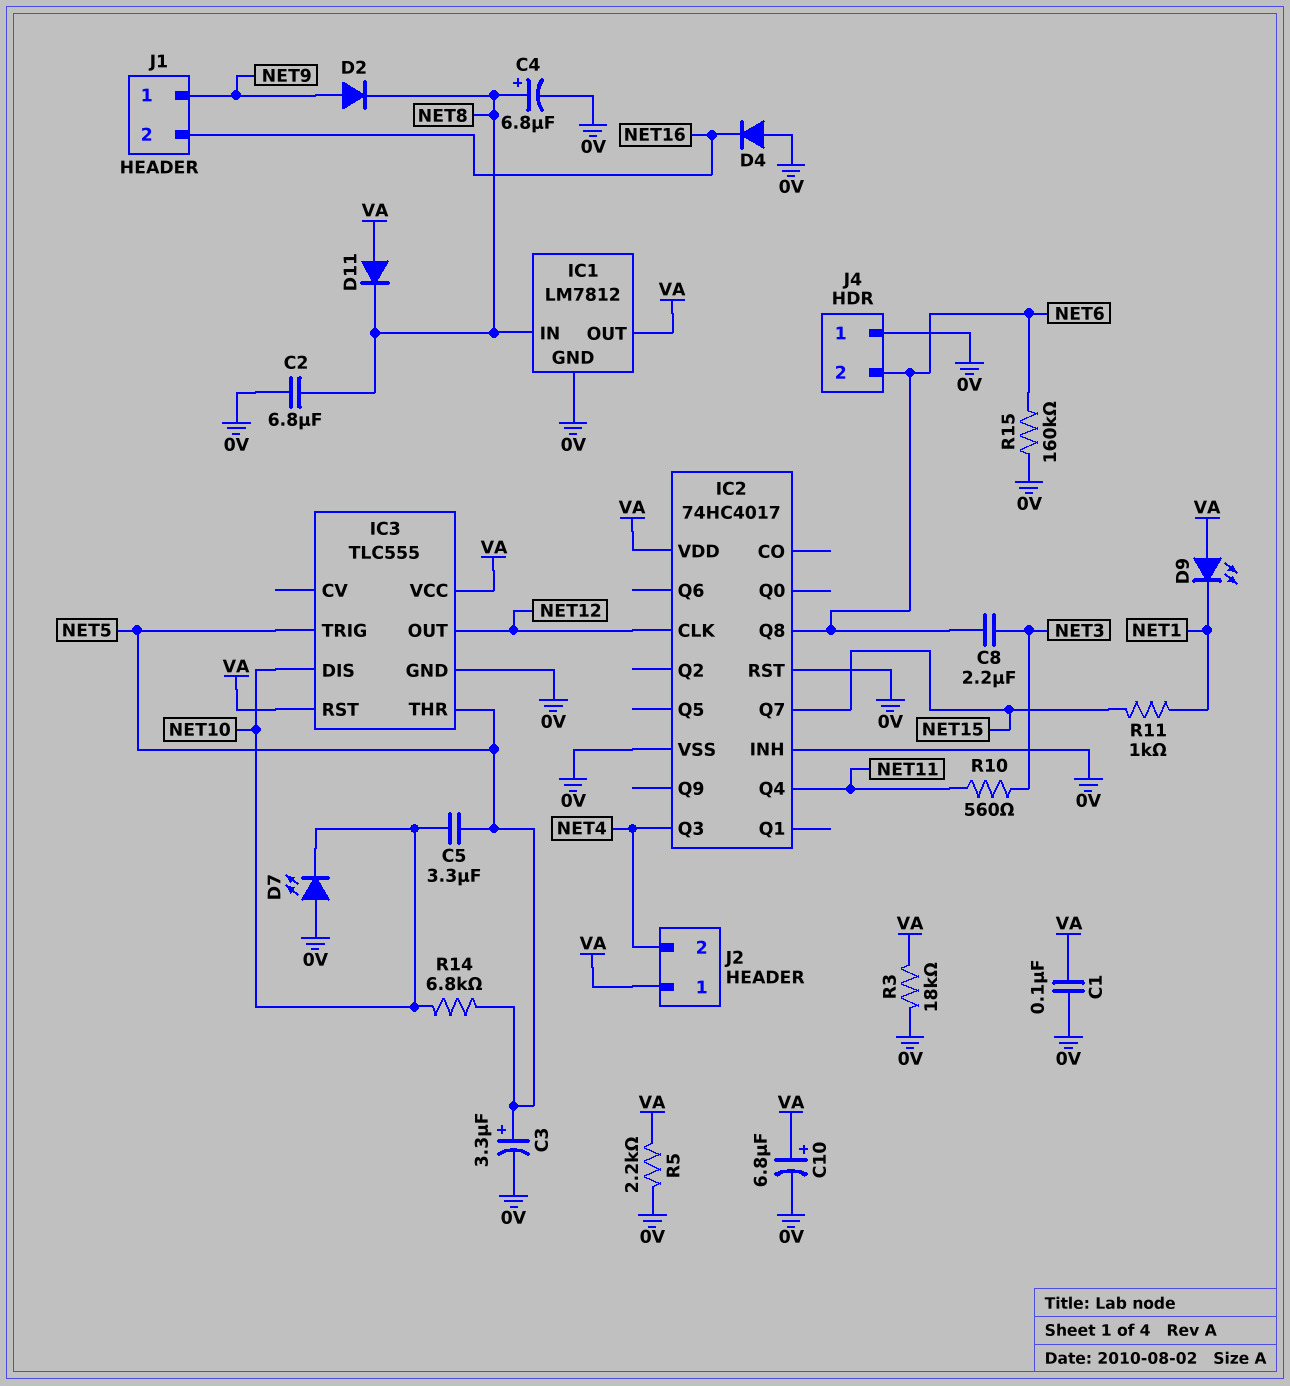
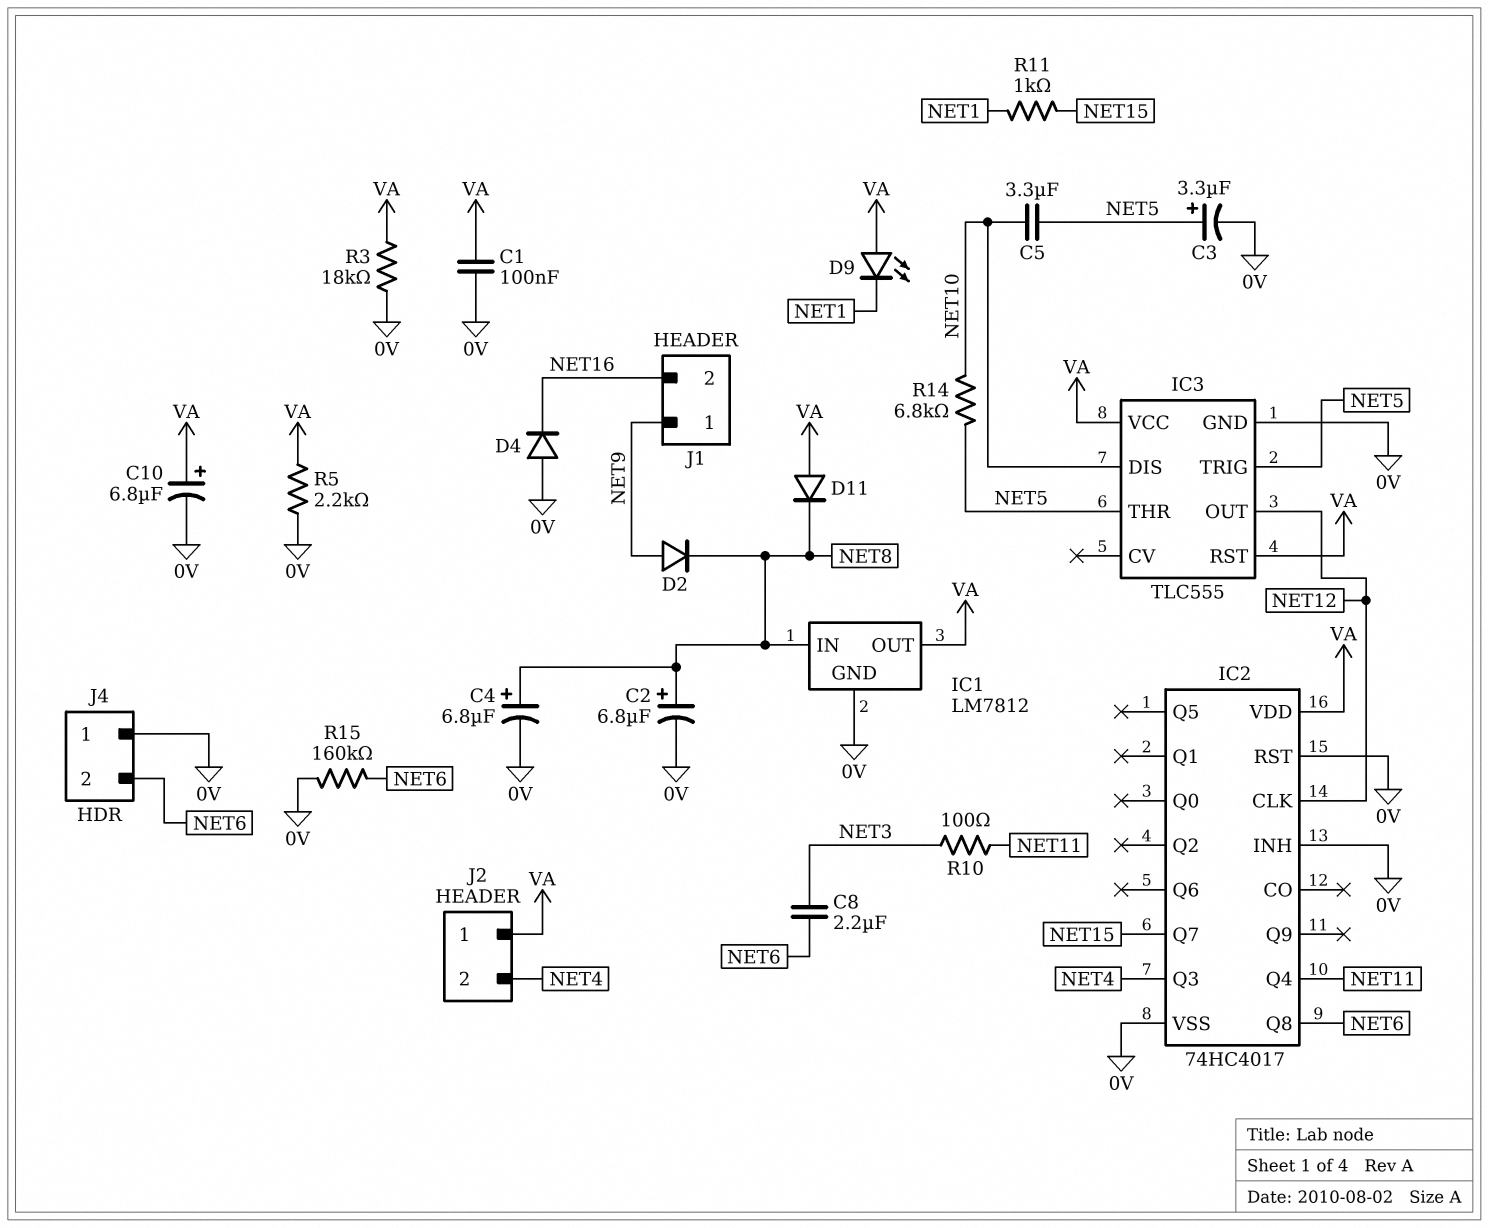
C2: 6.8uF (0V, NET8) -> 6.8uF (plus NET8, minus 0V)
D7: LED (A 0V, K NET10) -> none
R10: 560 (NET3, NET11) -> 100 (NET3, NET11)

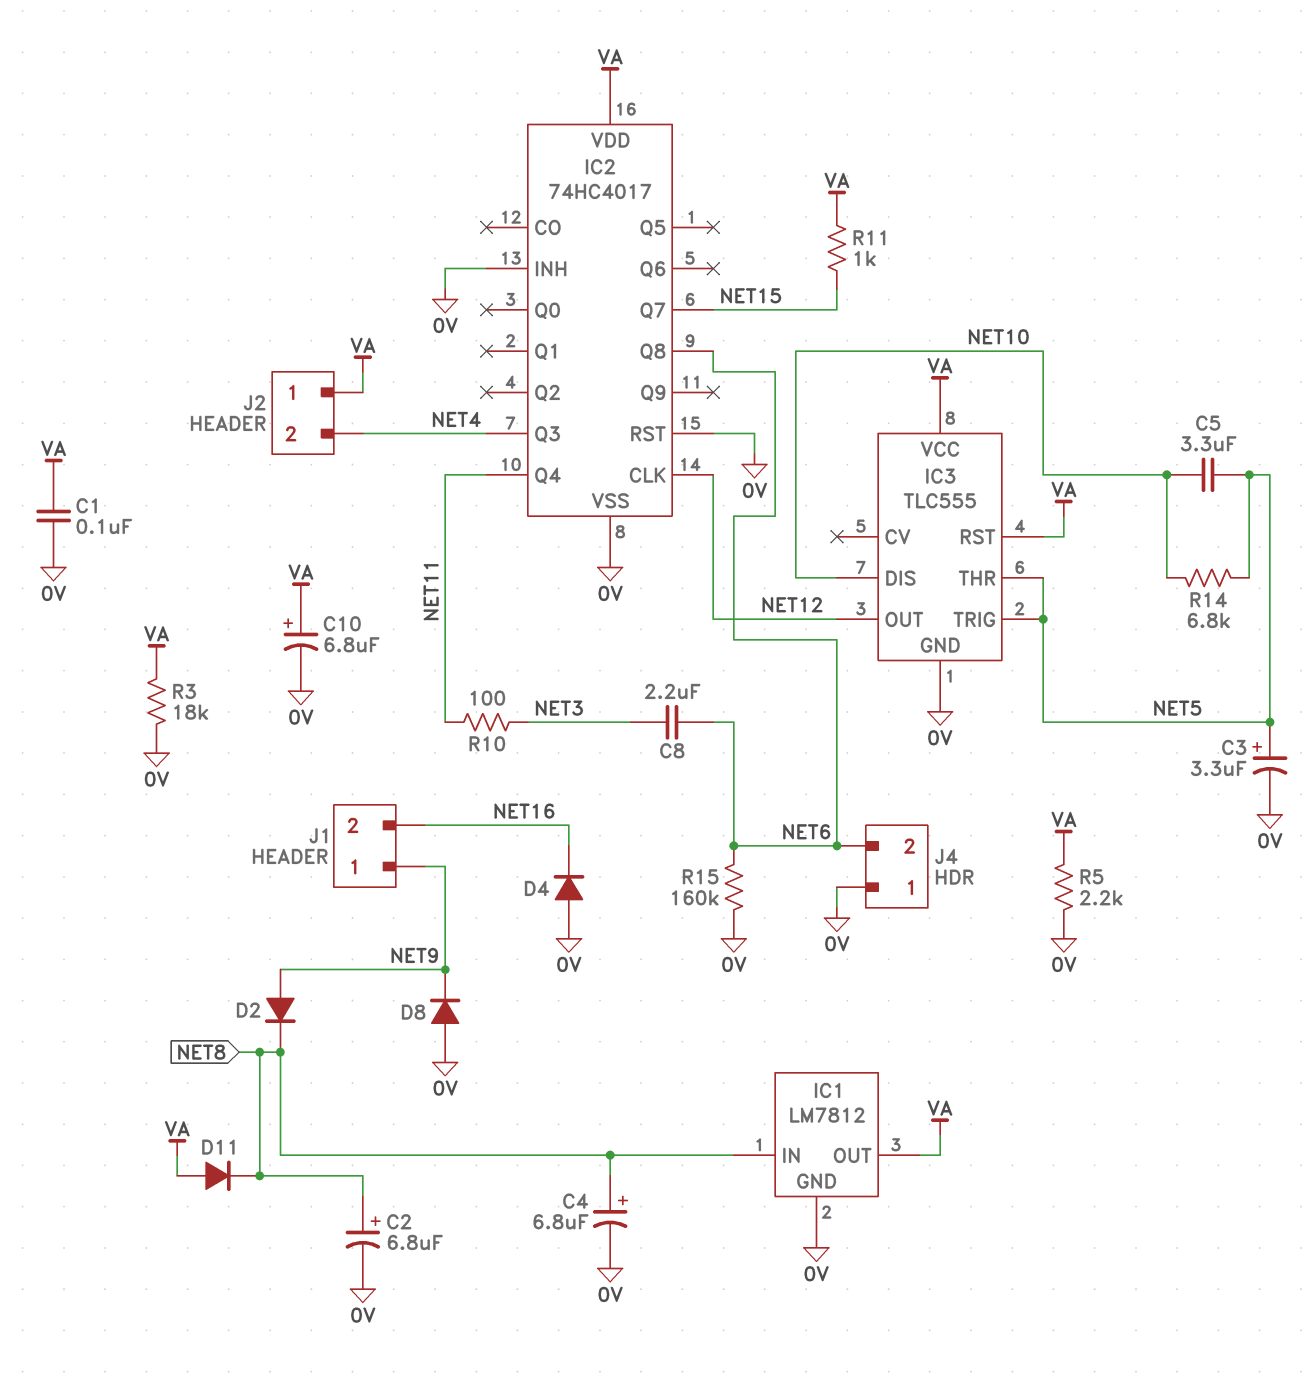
D8: none -> diode (A 0V, K NET9)
D9: LED (A VA, K NET1) -> none
R11: 1k (NET1, NET15) -> 1k (NET15, VA)

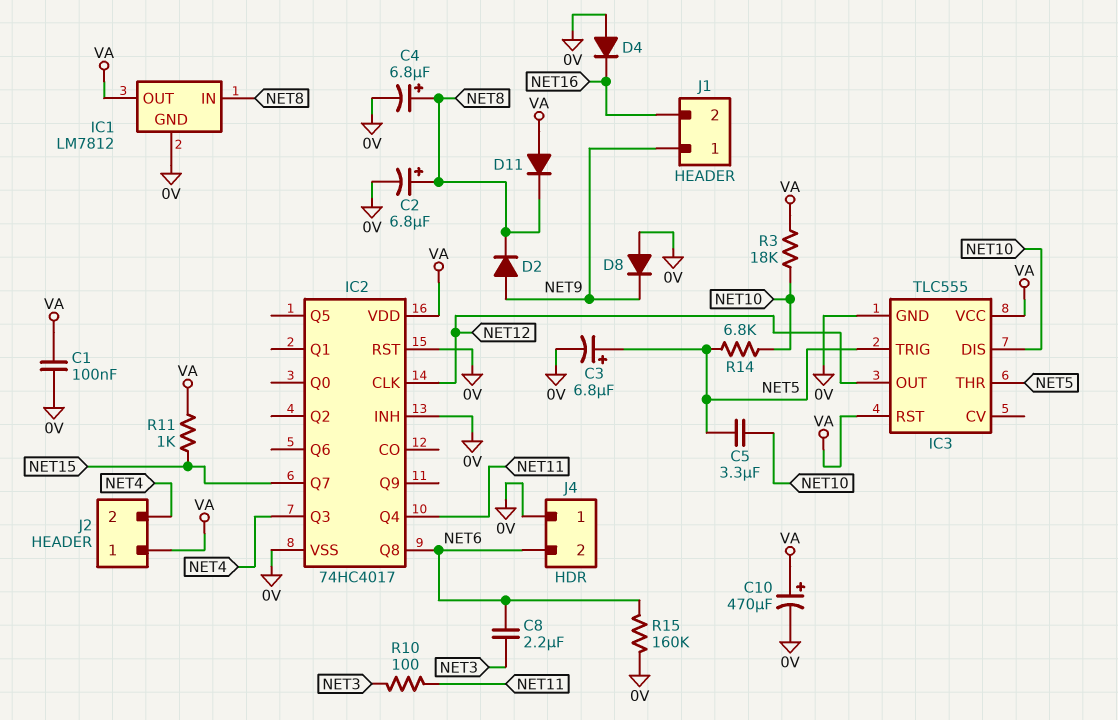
C3: 3.3uF (plus NET5, minus 0V) -> 6.8uF (plus NET5, minus 0V)
C10: 6.8uF (plus VA, minus 0V) -> 470uF (plus VA, minus 0V)
R3: 18k (0V, VA) -> 18k (NET10, VA)
R5: 2.2k (0V, VA) -> none

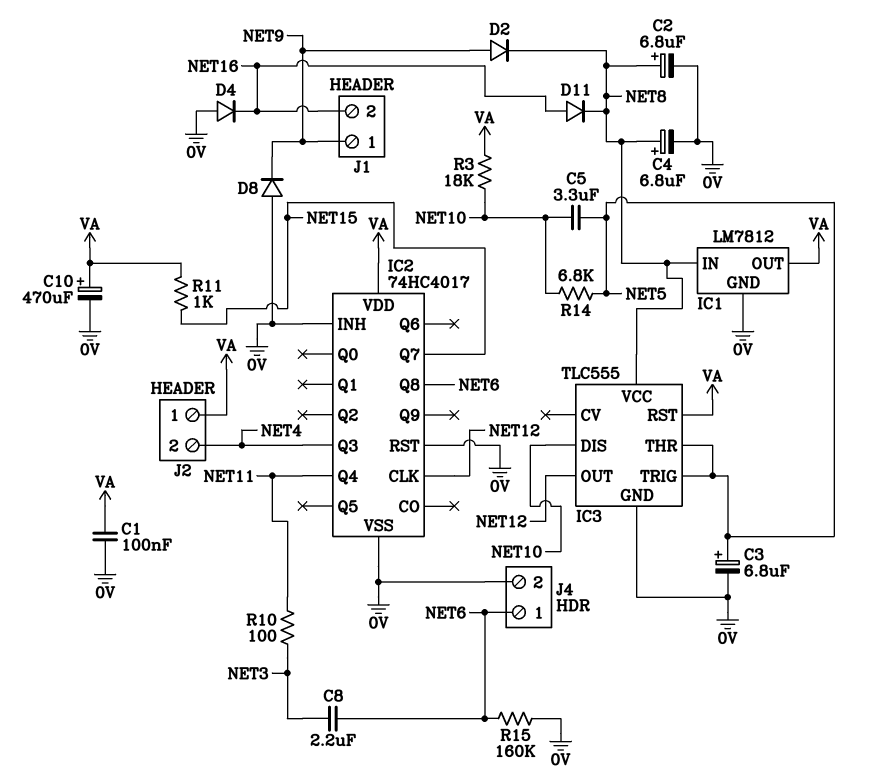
D11: diode (A VA, K NET8) -> diode (A NET16, K NET8)
IC3 pin VCC: VA -> NET8
J4 pin 1: 0V -> NET6
J4 pin 2: NET6 -> 0V

